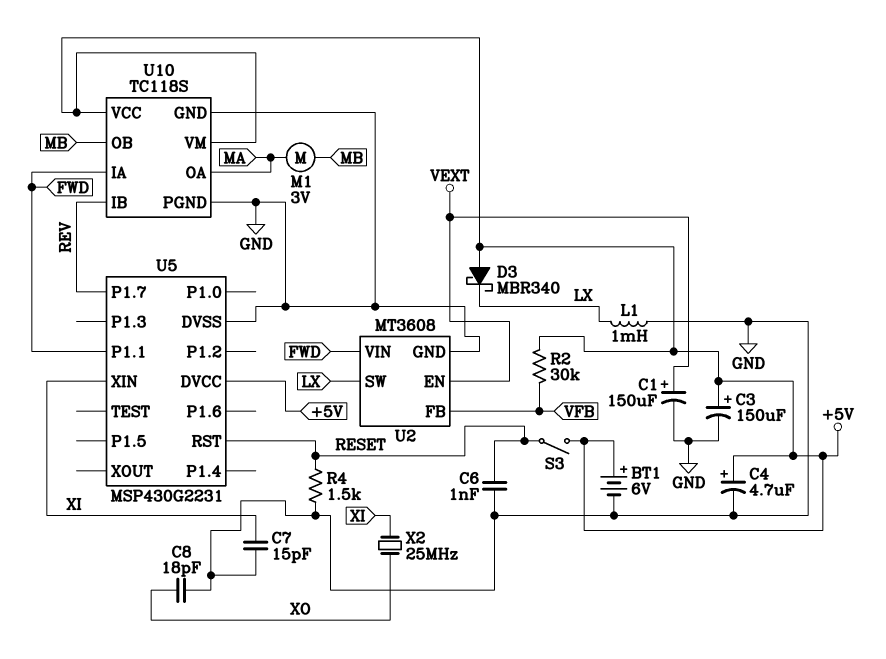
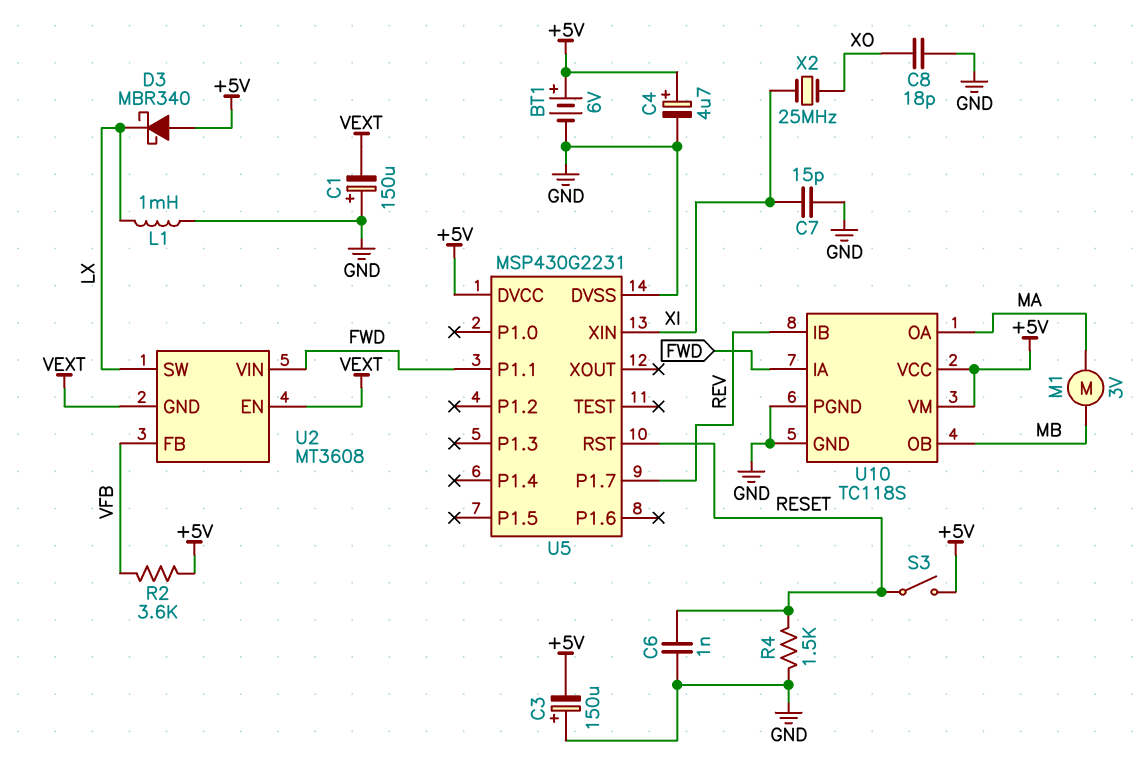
C1: 150uF (plus VEXT, minus GND) -> 150uF (plus GND, minus VEXT)
C3: 150uF (plus +5V, minus GND) -> 150uF (plus GND, minus +5V)
R2: 30k (+5V, VFB) -> 3.6k (+5V, VFB)
U2 pin GND: GND -> VEXT

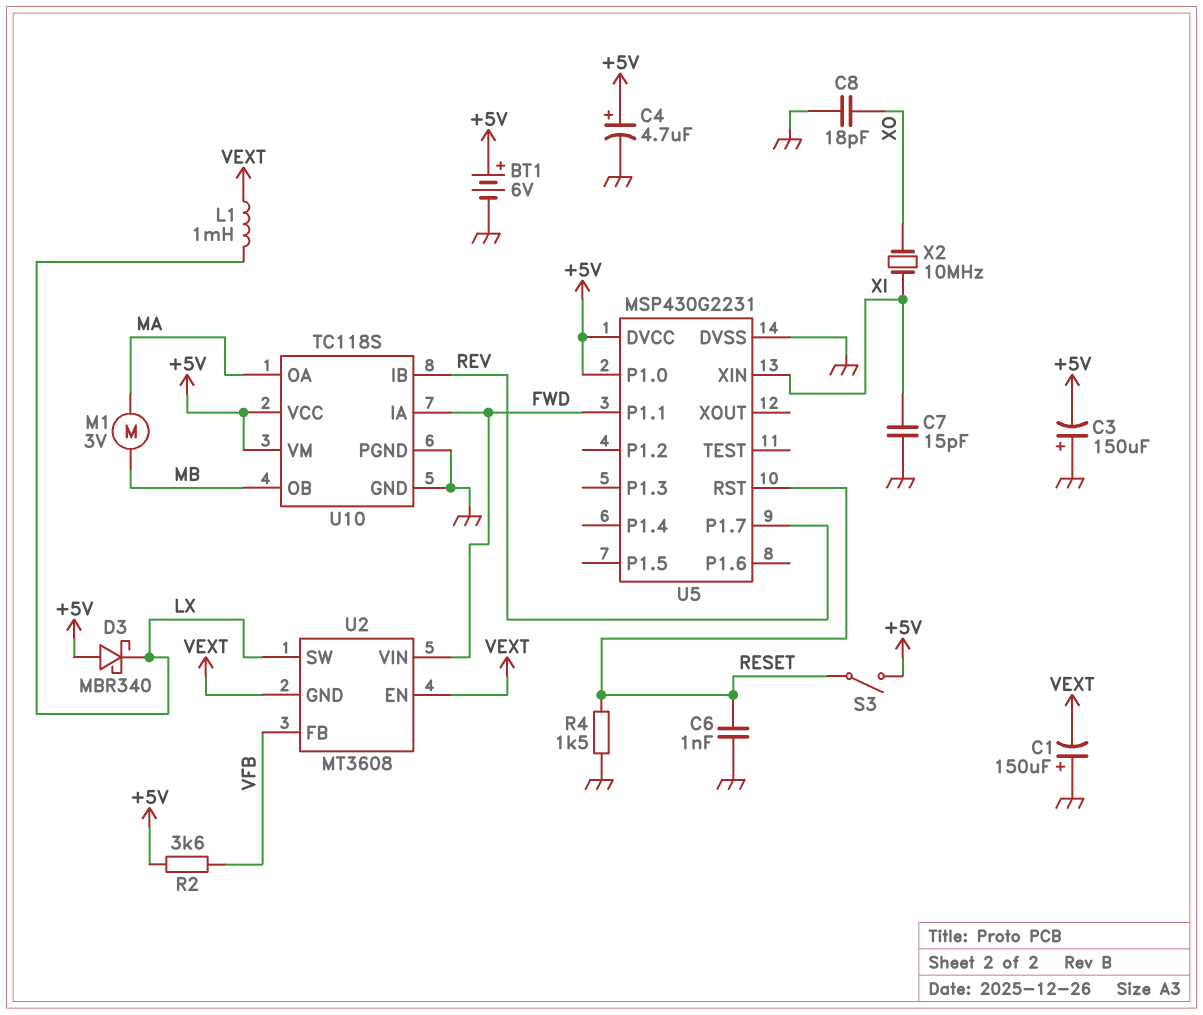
L1: 1mH (GND, LX) -> 1mH (LX, VEXT)
U5 pin P1.0: none -> +5V
X2: 25MHz (XI, XO) -> 10MHz (XI, XO)

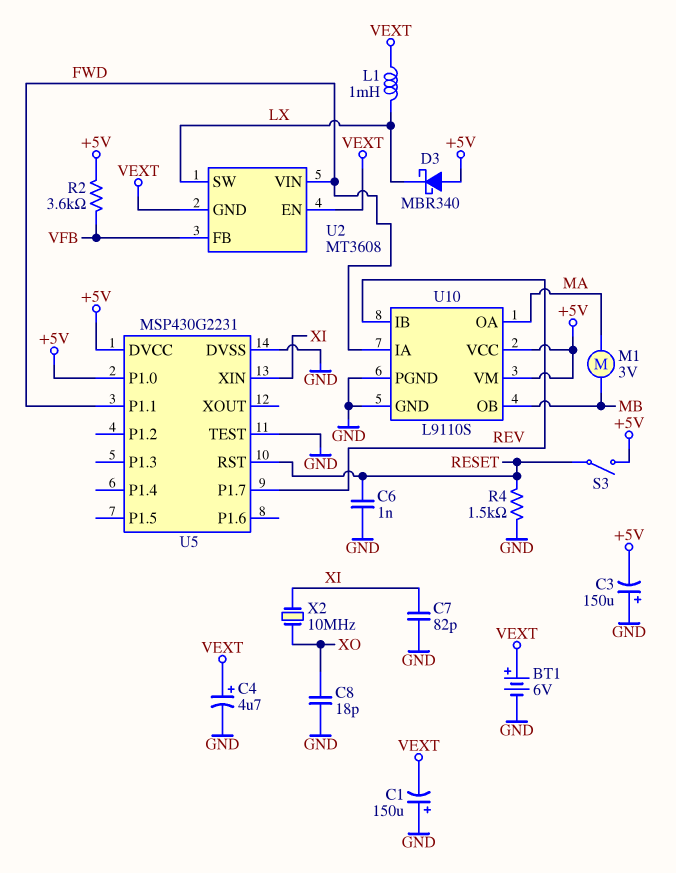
BT1: 6V (plus +5V, minus GND) -> 6V (plus VEXT, minus GND)
C4: 4.7uF (plus +5V, minus GND) -> 4.7uF (plus VEXT, minus GND)
C7: 15pF (GND, XI) -> 82pF (GND, XI)
U5 pin TEST: none -> GND
U10: TC118S -> L9110S

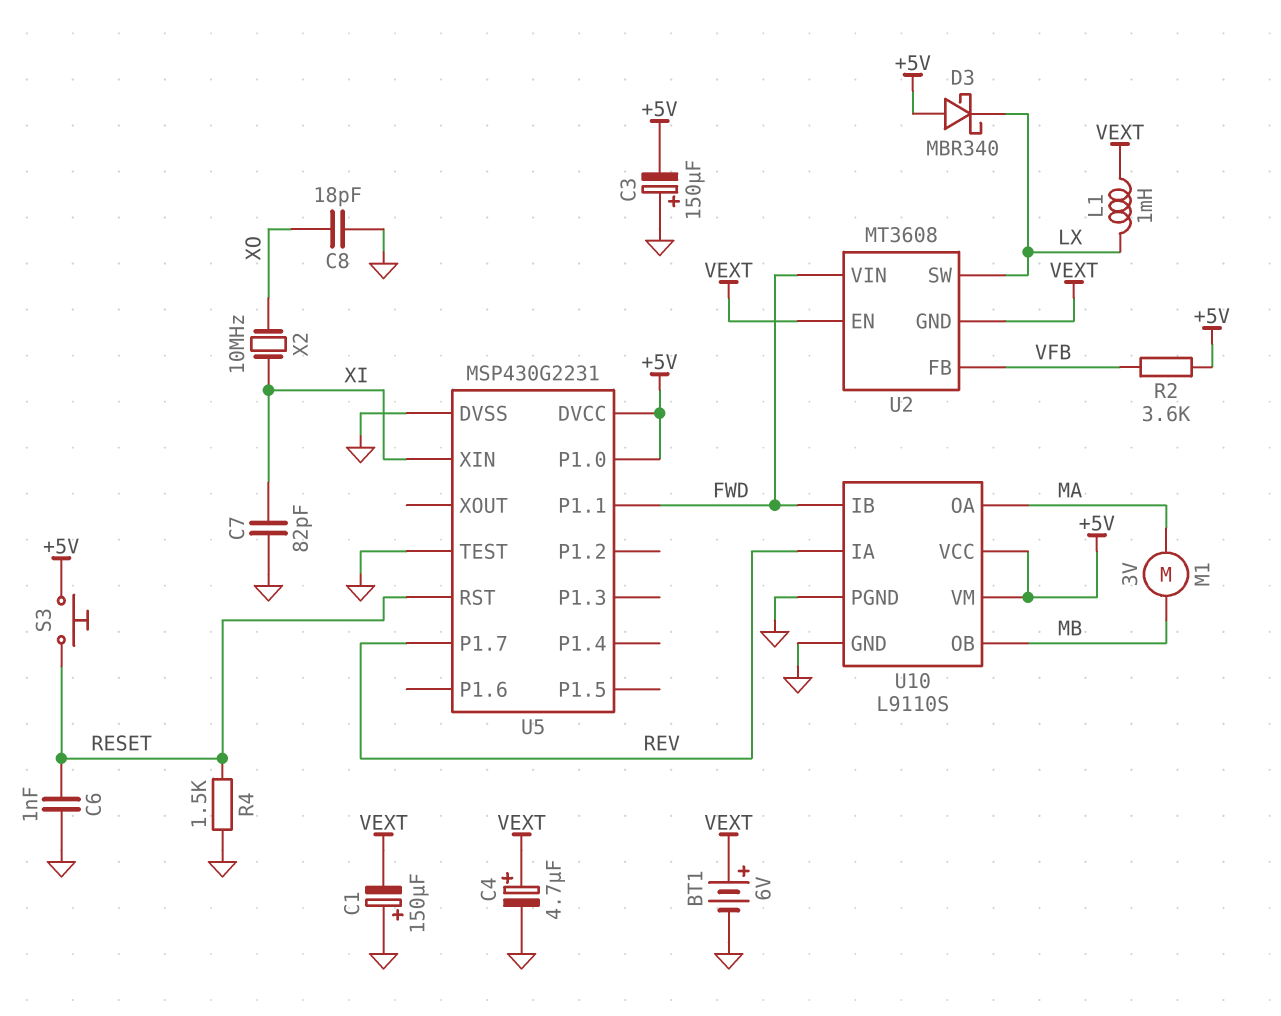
S3: switch (+5V, RESET) -> button (+5V, RESET)
U10 pin IA: FWD -> REV
U10 pin IB: REV -> FWD

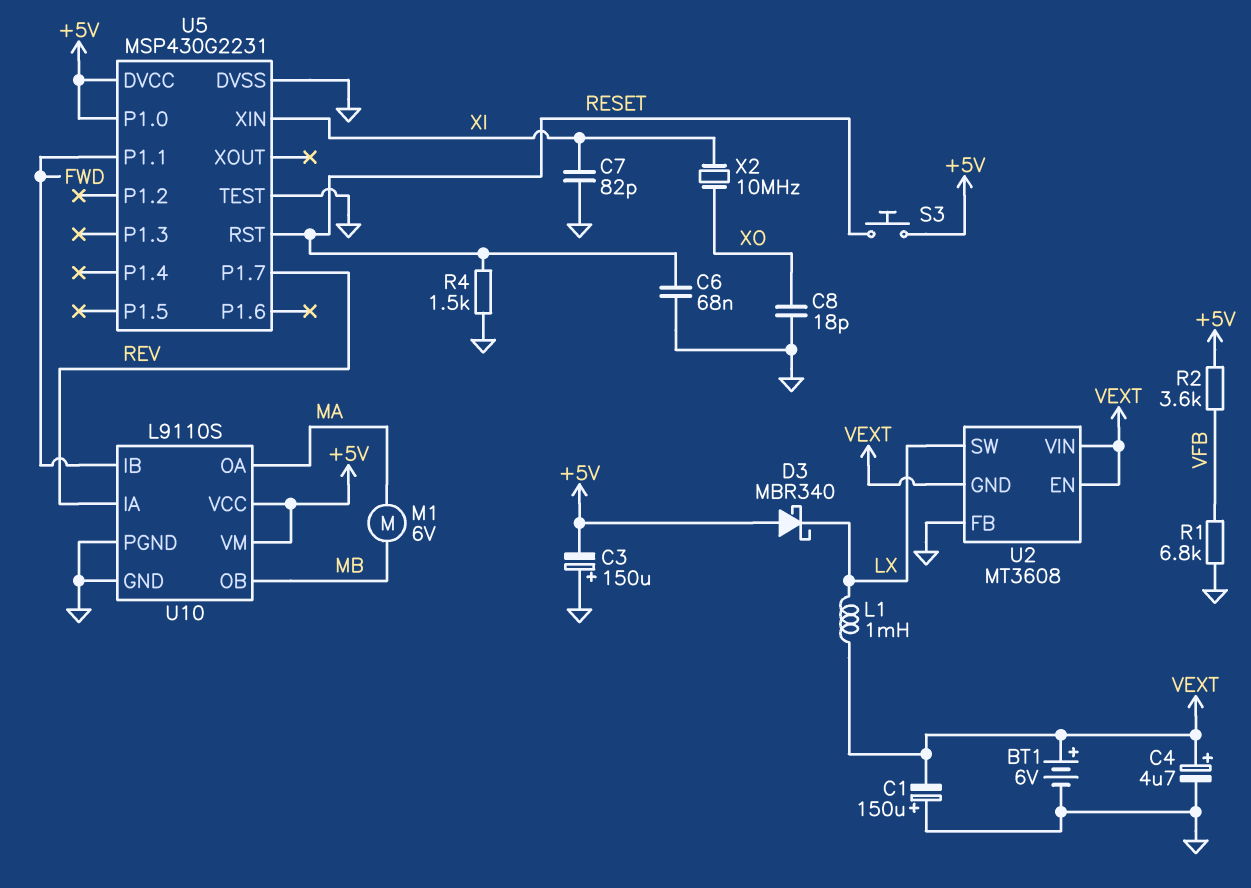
C6: 1nF (GND, RESET) -> 68nF (GND, RESET)
M1: motor 3V (MA, MB) -> motor 6V (MA, MB)
R1: none -> 6.8k (GND, VFB)
U2 pin FB: VFB -> GND
U2 pin VIN: FWD -> VEXT

